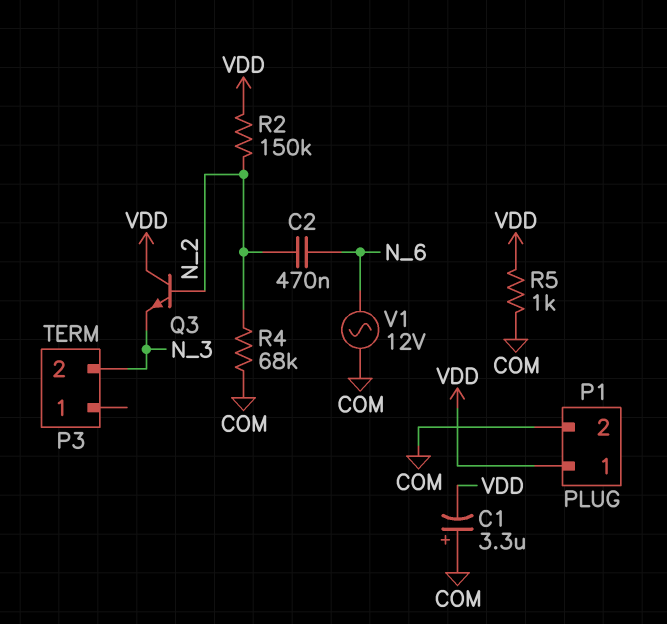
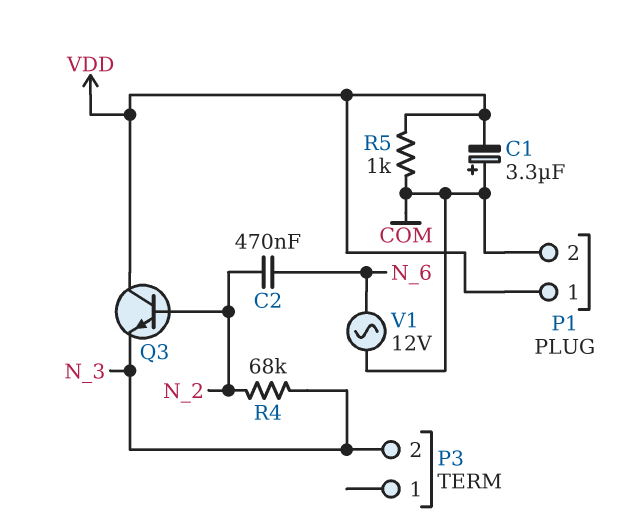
R2: 150k (N_2, VDD) -> none
R4: 68k (COM, N_2) -> 68k (N_2, N_3)

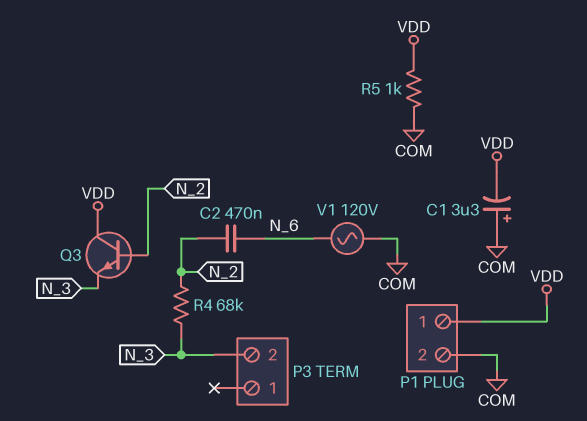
V1: AC 12V (COM, N_6) -> AC 120V (COM, N_6)

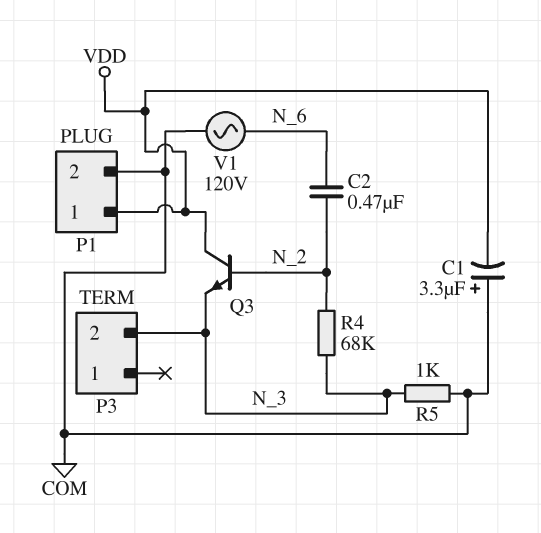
R5: 1k (COM, VDD) -> 1k (COM, N_3)

